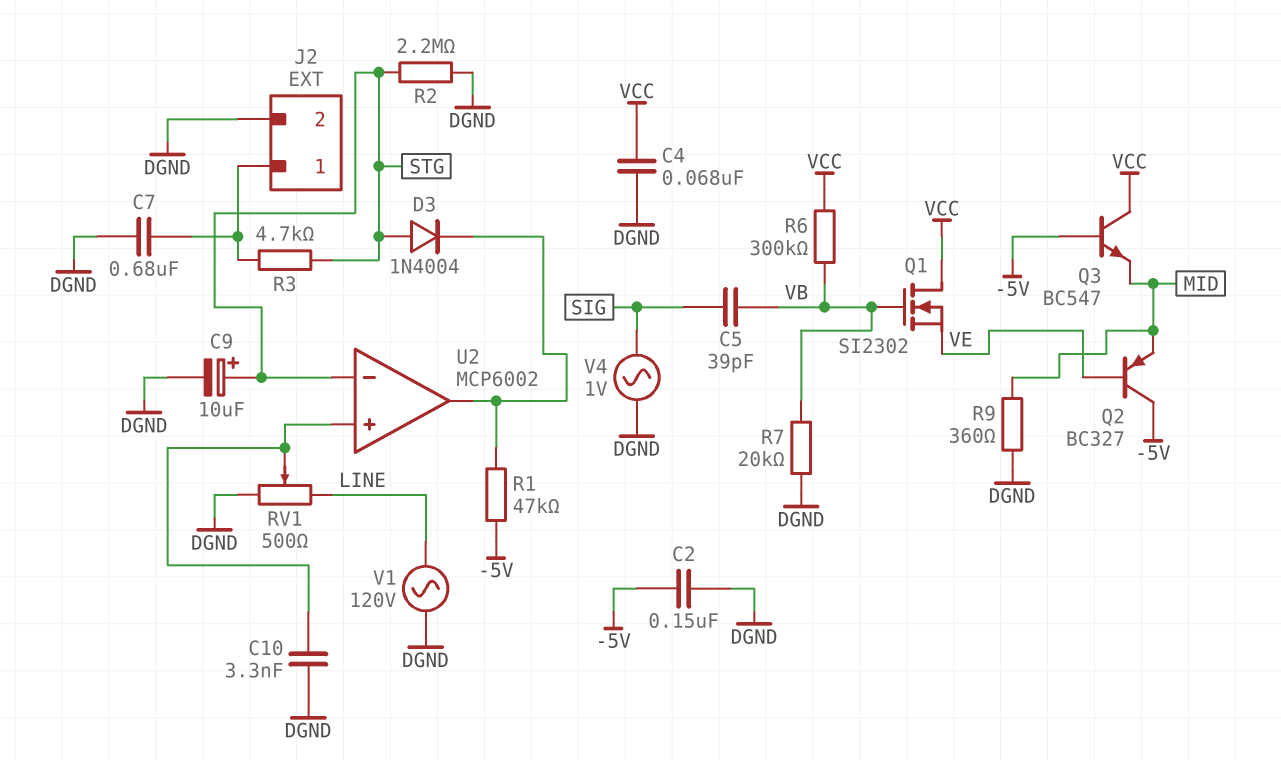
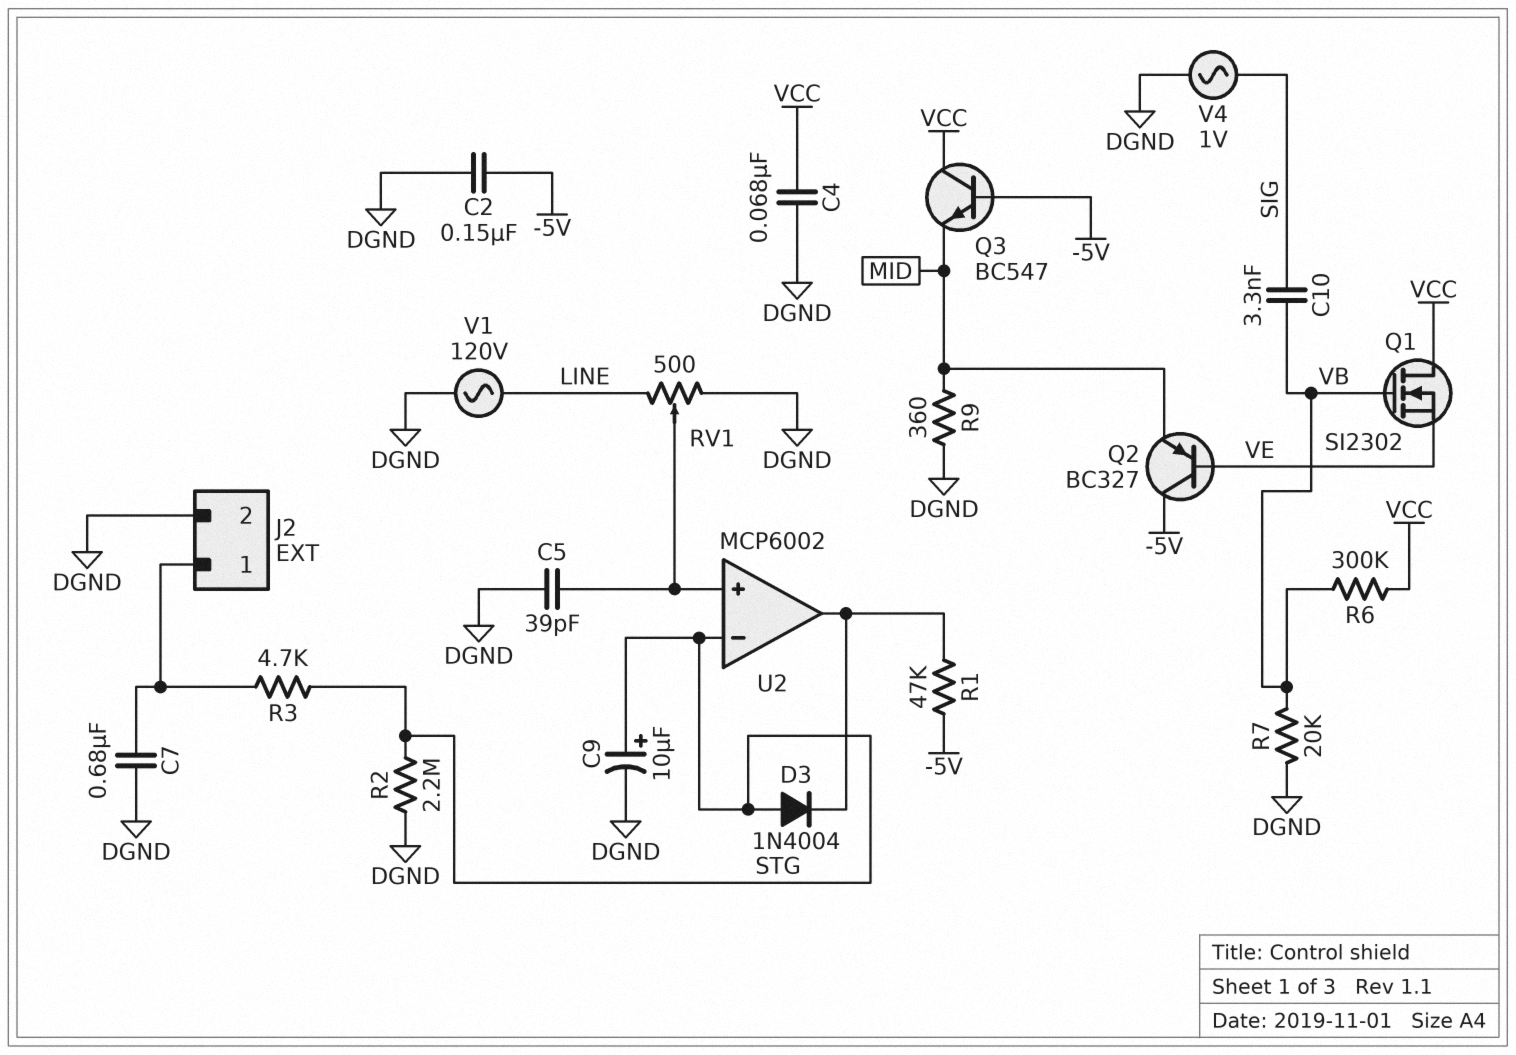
C5: 39pF (SIG, VB) -> 39pF (DGND, U2/in+)
C10: 3.3nF (DGND, U2/in+) -> 3.3nF (SIG, VB)

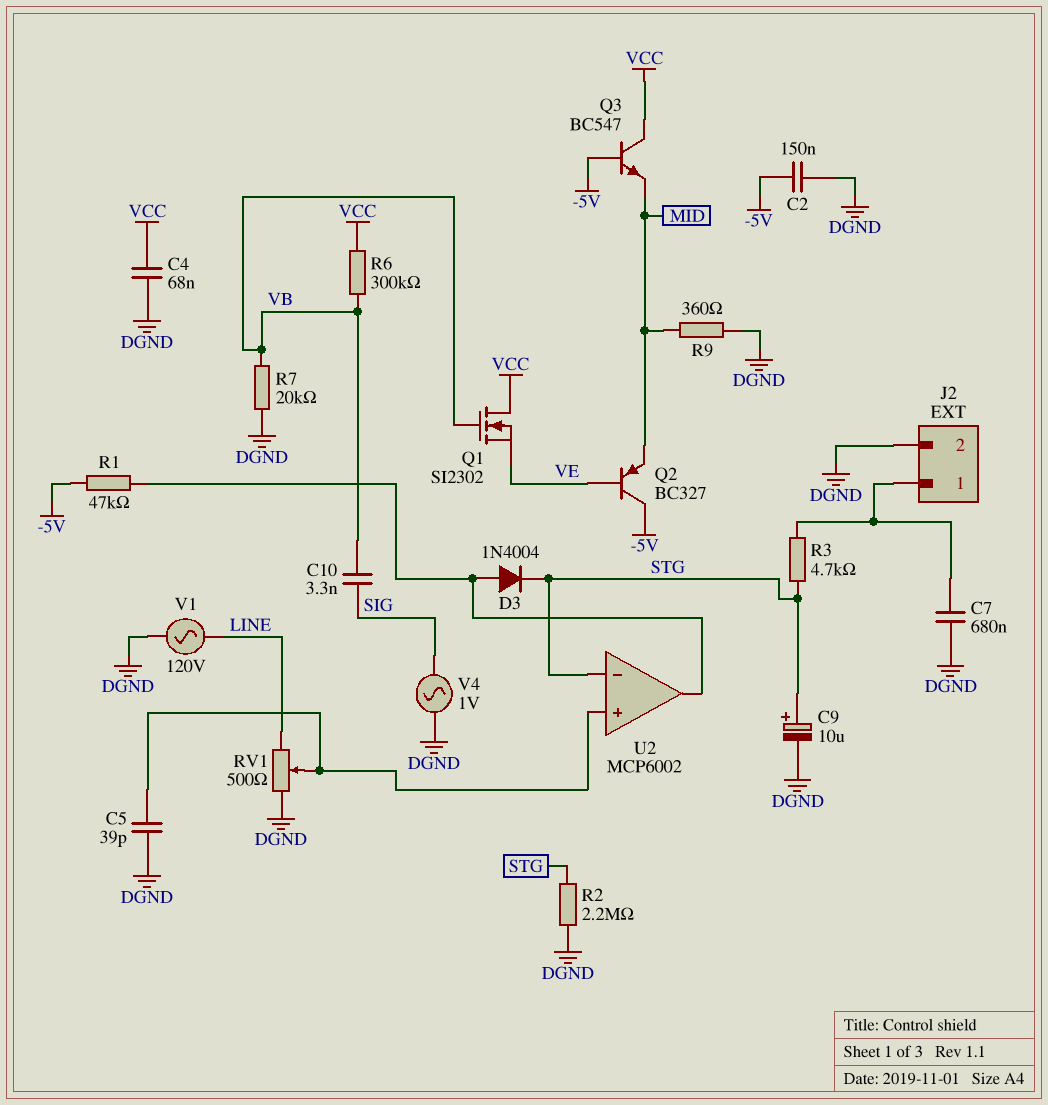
D3: diode 1N4004 (A STG, K U2/out) -> diode 1N4004 (A U2/out, K STG)

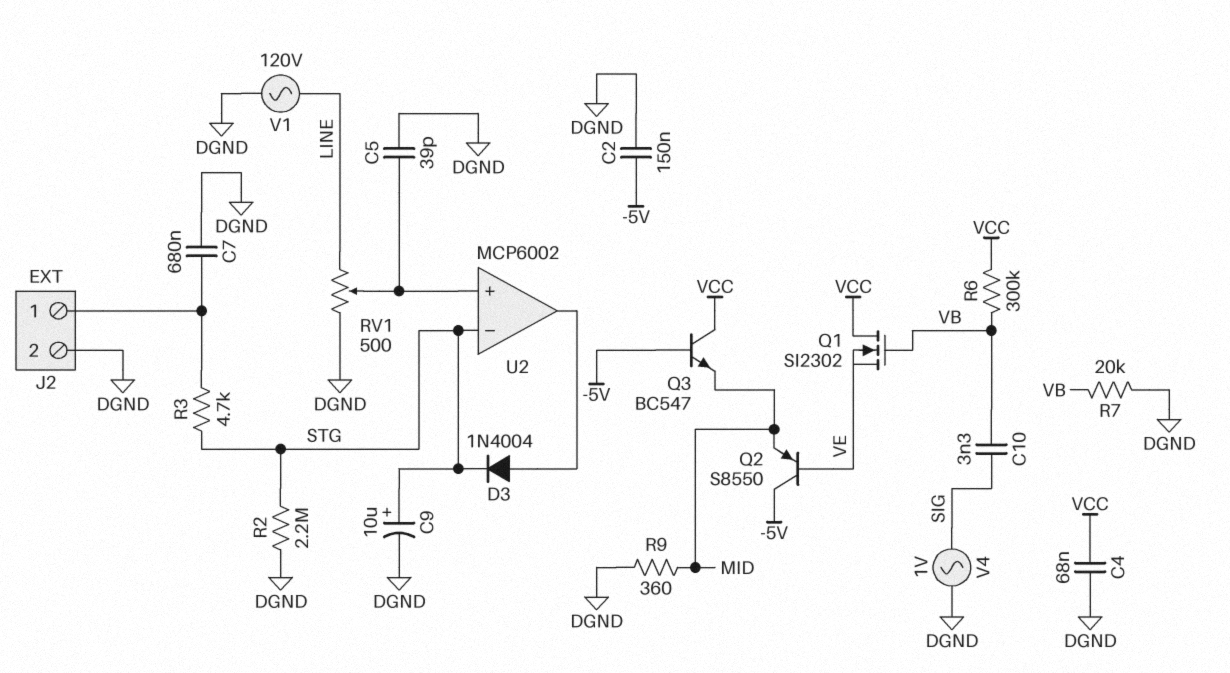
Q2: PNP BC327 (B VE, C -5V, E MID) -> PNP S8550 (B VE, C -5V, E MID)
R1: 47k (-5V, U2/out) -> none

